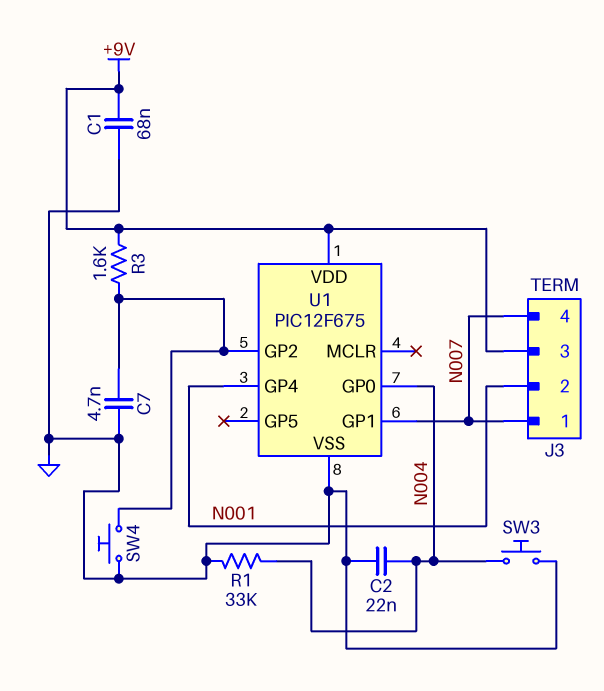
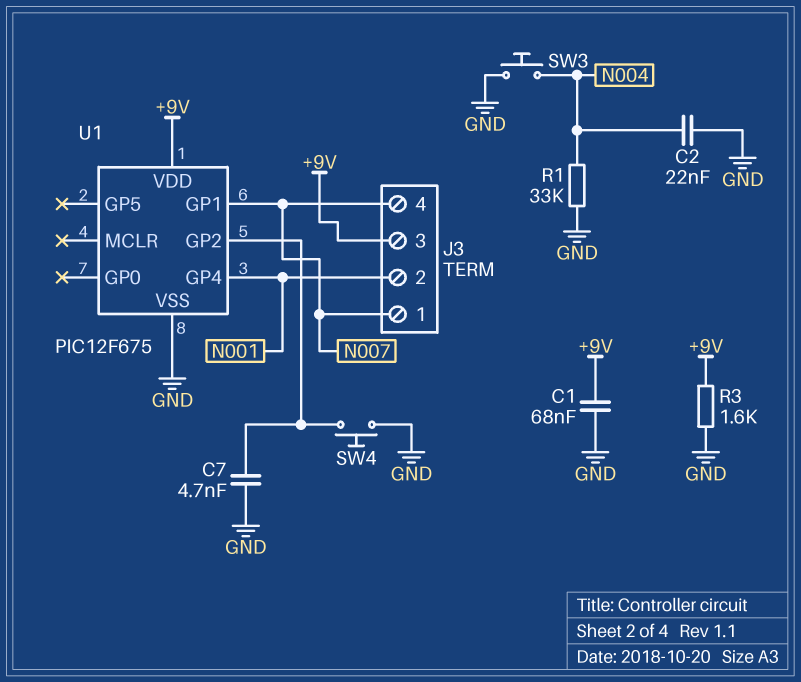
R3: 1.6k (+9V, U1/GP2) -> 1.6k (+9V, GND)
U1 pin GP0: N004 -> none

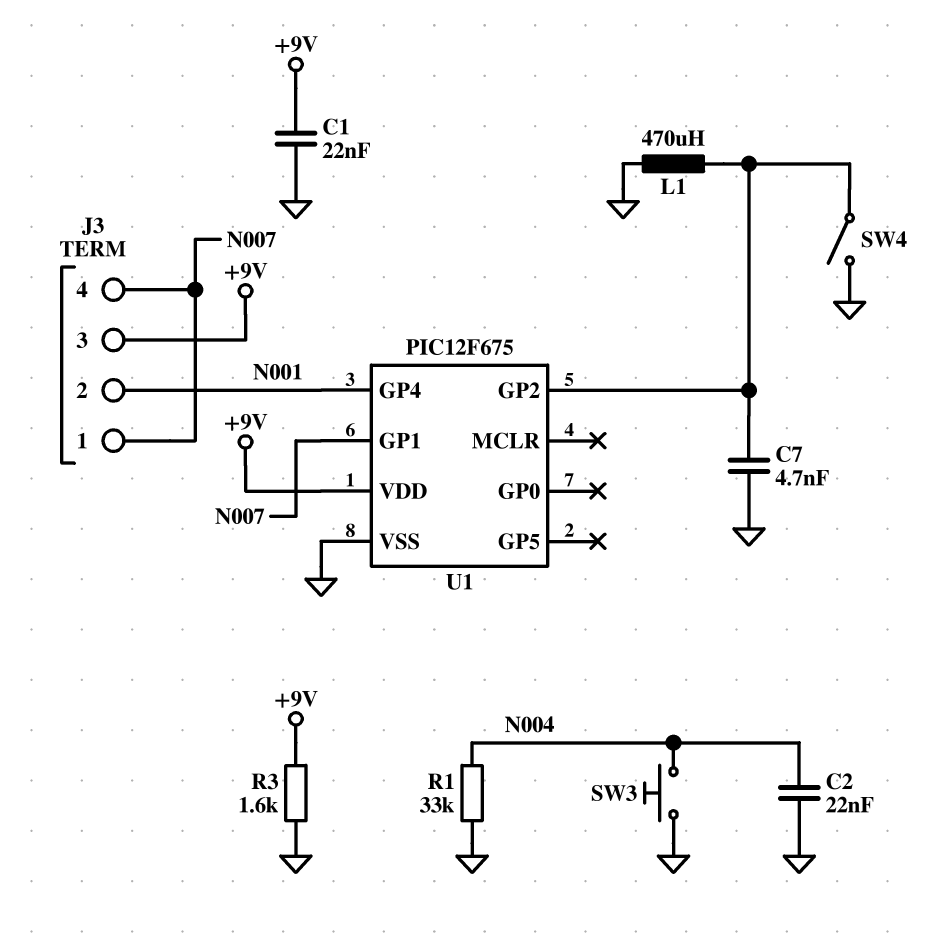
C1: 68nF (+9V, GND) -> 22nF (+9V, GND)
L1: none -> 470uH (GND, U1/GP2)
SW4: button (GND, U1/GP2) -> switch (GND, U1/GP2)

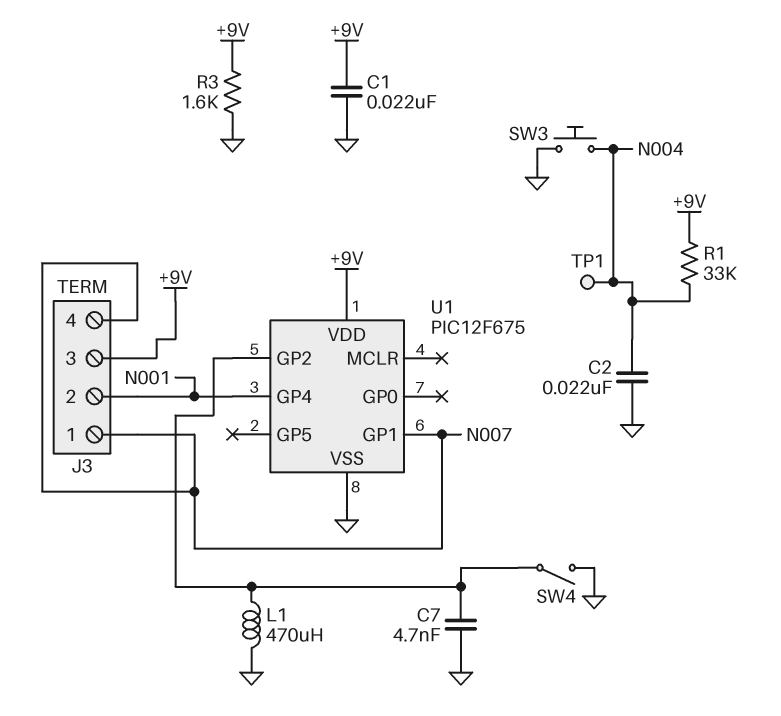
R1: 33k (GND, N004) -> 33k (+9V, N004)
TP1: none -> test point (N004)

